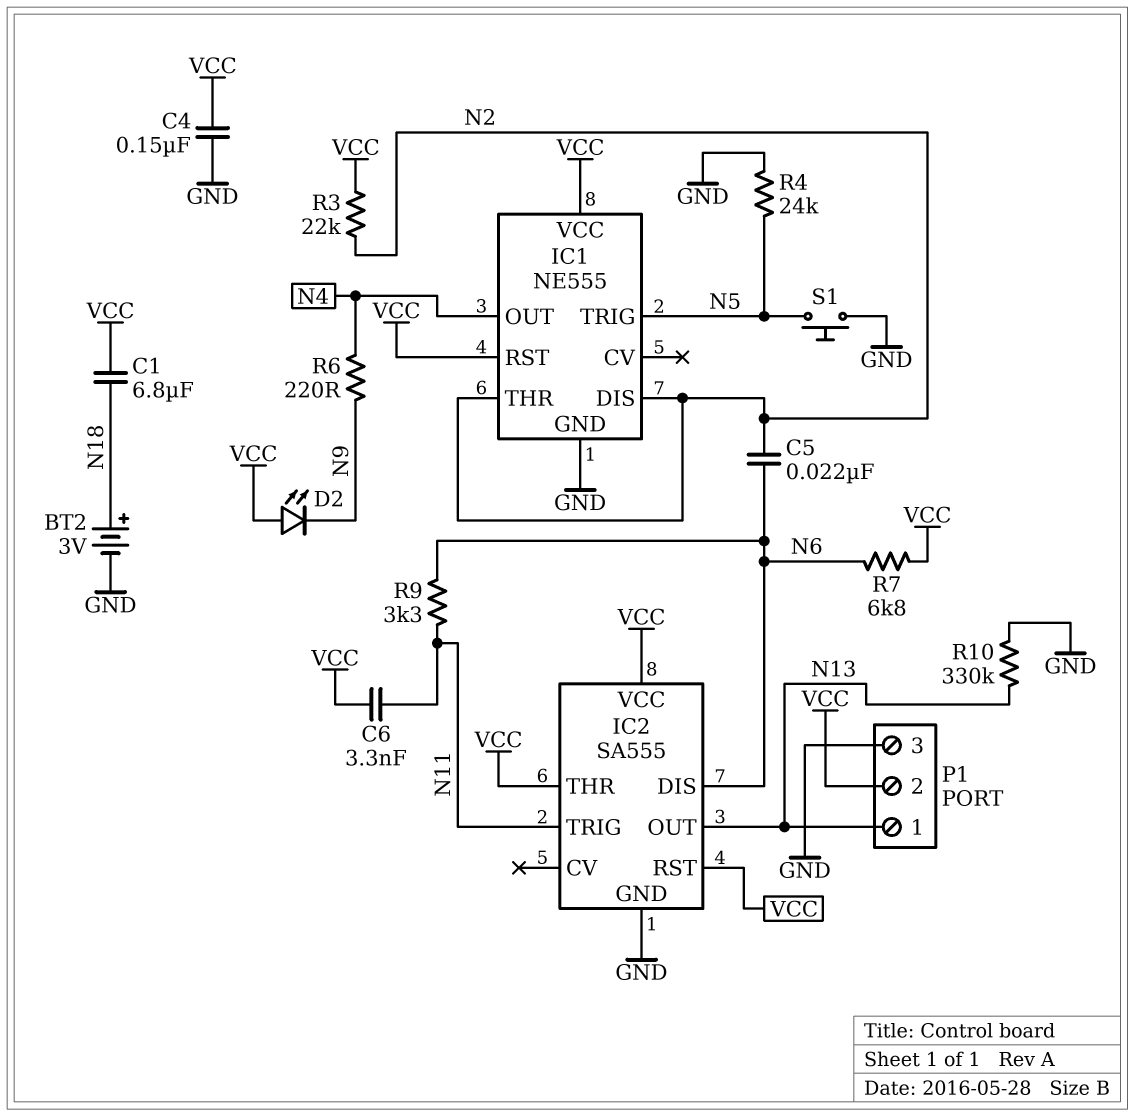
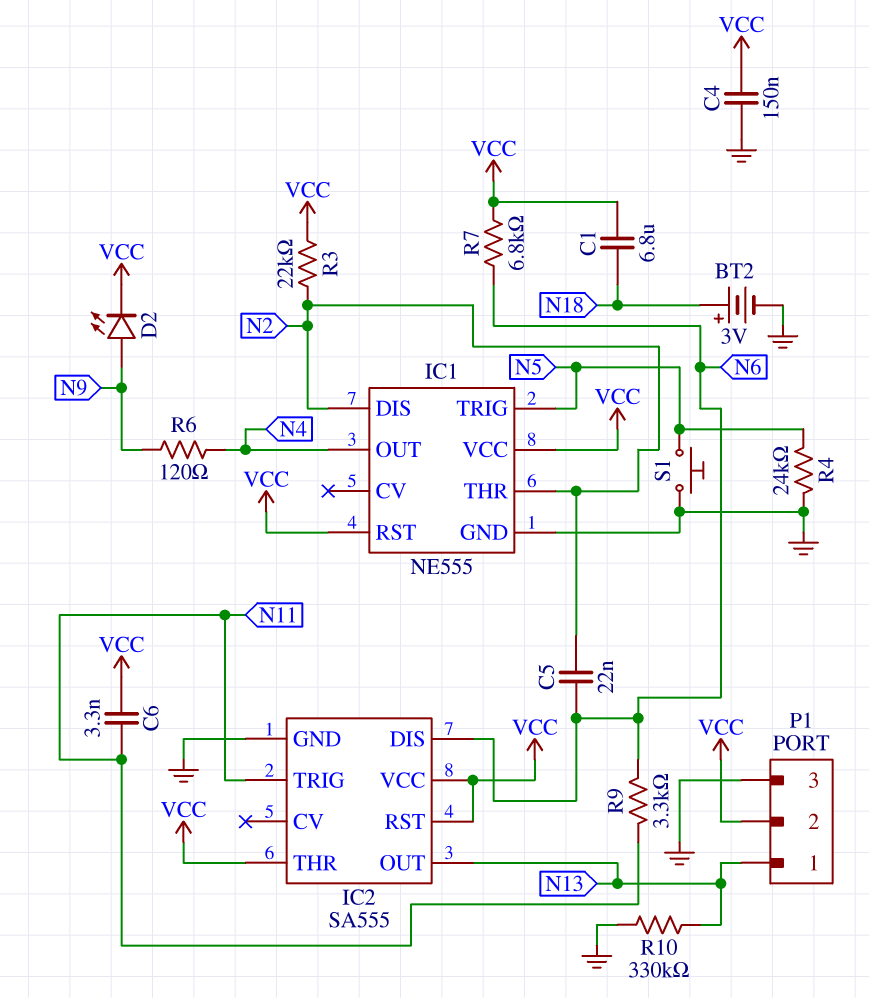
D2: LED (A VCC, K N9) -> LED (A N9, K VCC)
R6: 220 (N4, N9) -> 120 (N4, N9)

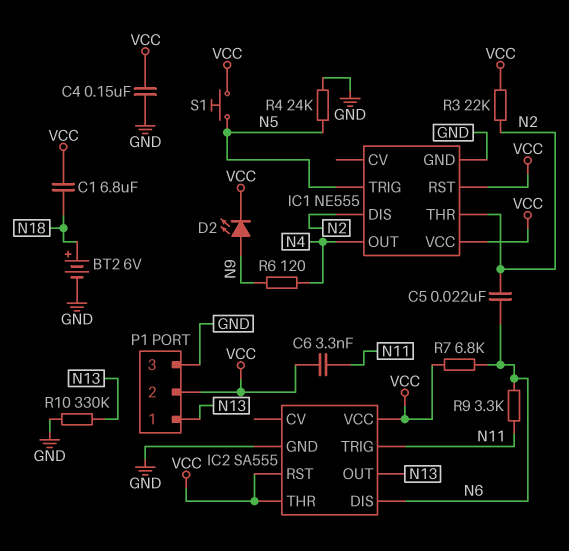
BT2: 3V (plus N18, minus GND) -> 6V (plus N18, minus GND)
S1: button (GND, N5) -> button (N5, VCC)

